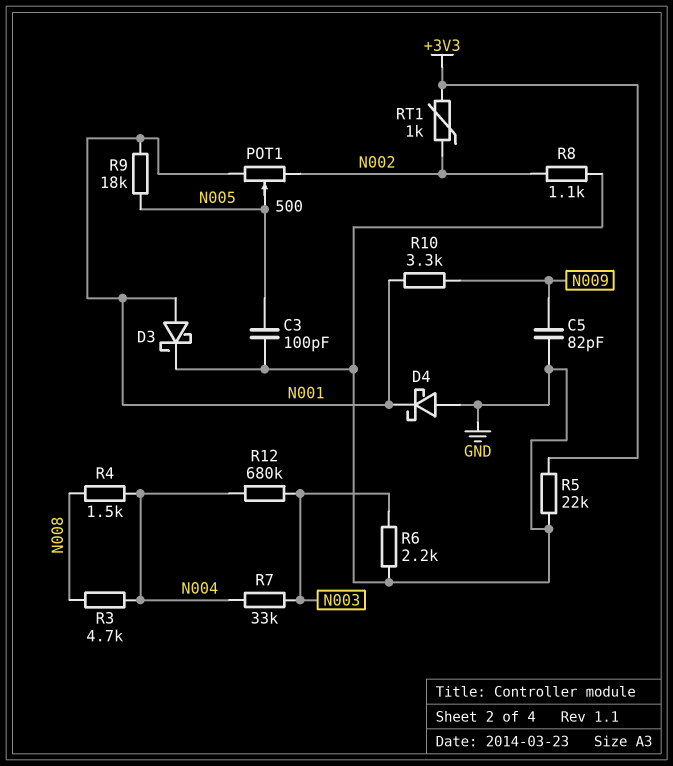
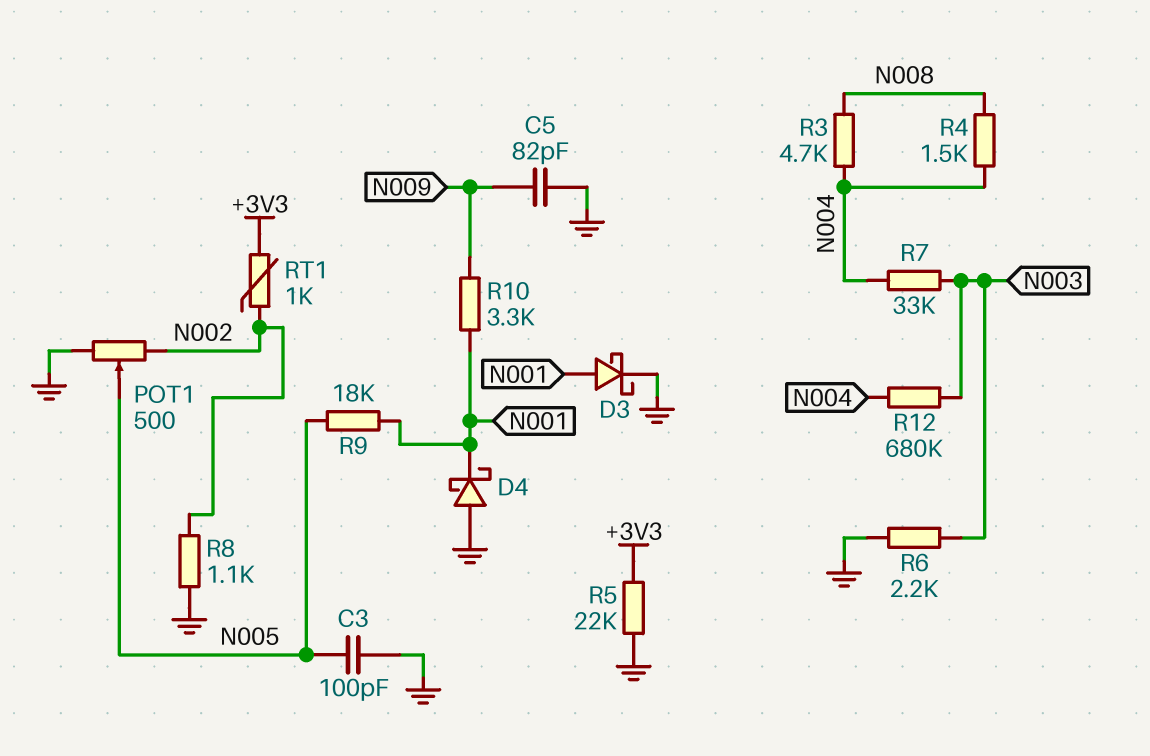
POT1: 500 (N001, N002, wiper N005) -> 500 (GND, N002, wiper N005)

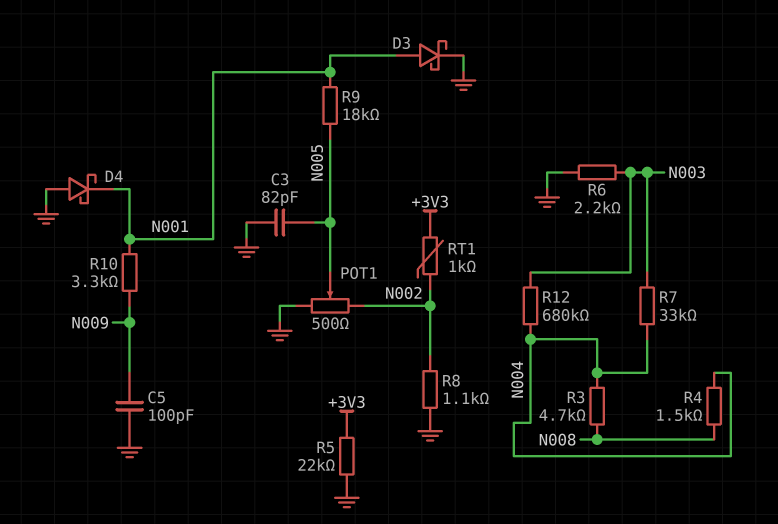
C3: 100pF (GND, N005) -> 82pF (GND, N005)
C5: 82pF (GND, N009) -> 100pF (GND, N009)

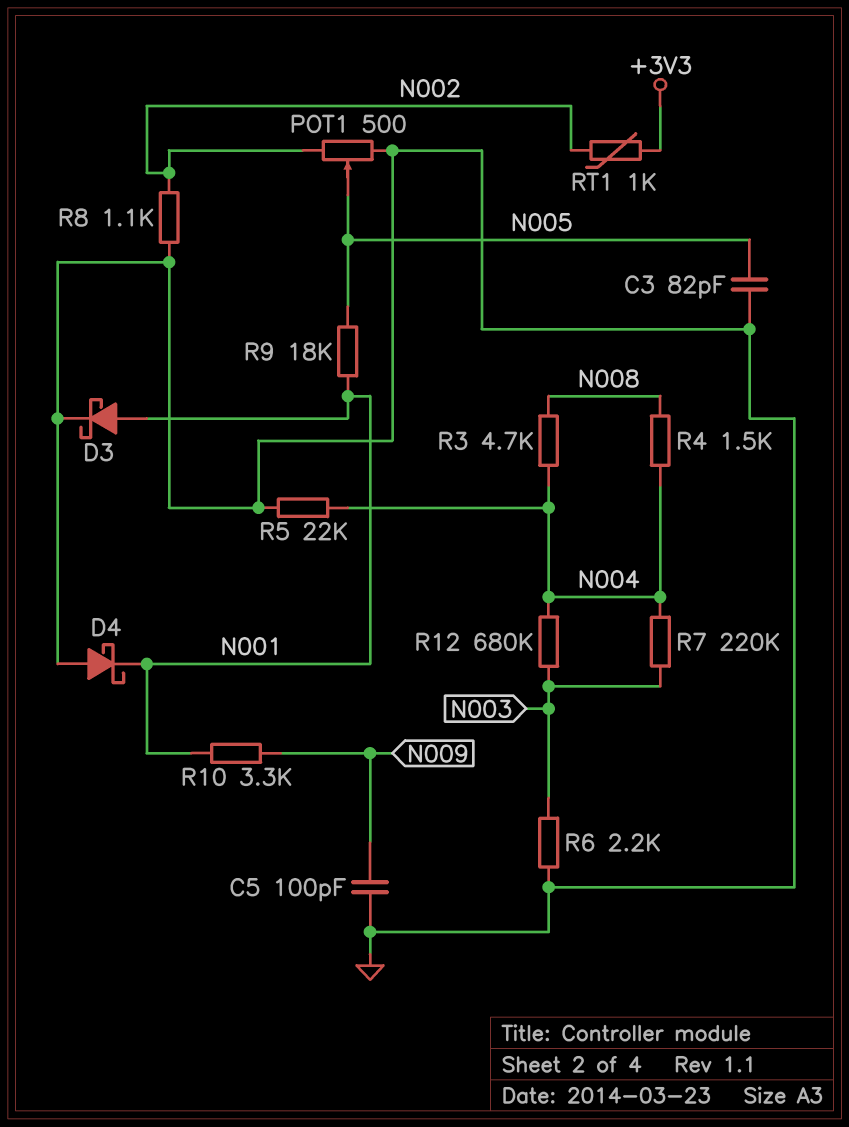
R5: 22k (+3V3, GND) -> 22k (GND, N004)
R7: 33k (N003, N004) -> 220k (N003, N004)

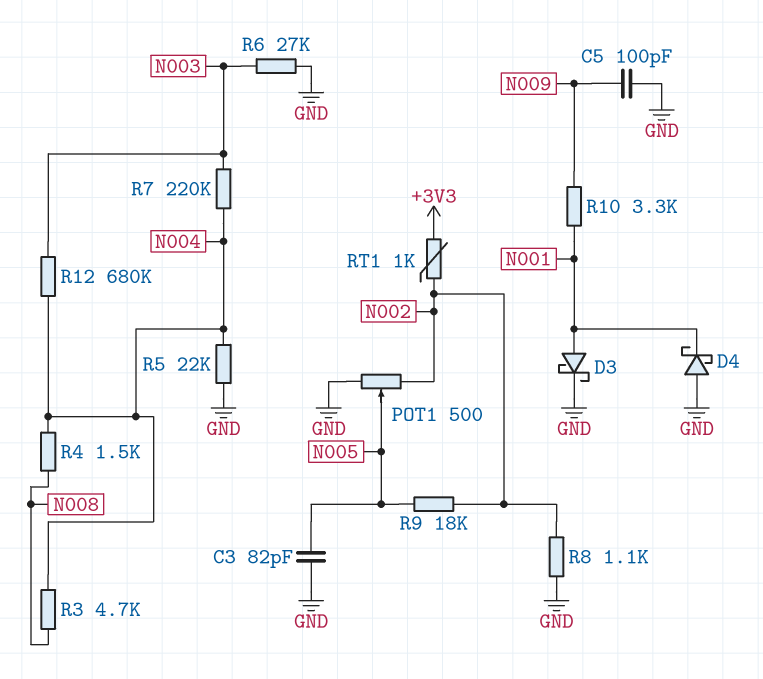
R6: 2.2k (GND, N003) -> 27k (GND, N003)
R9: 18k (N001, N005) -> 18k (N002, N005)

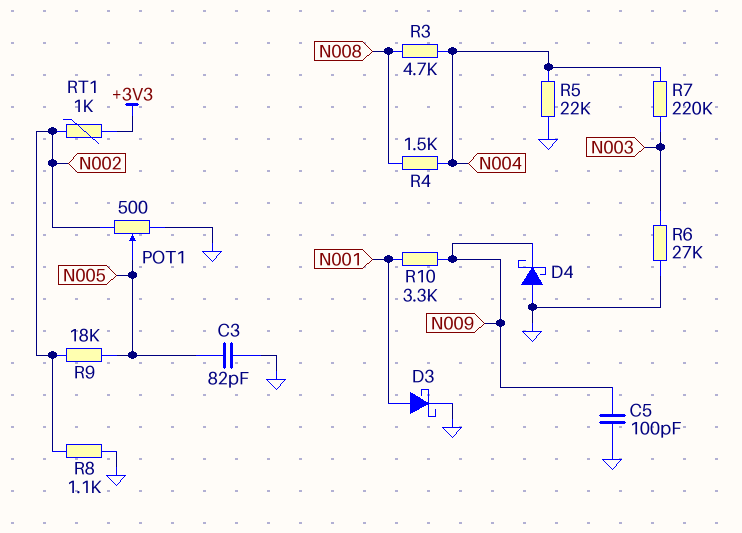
D4: schottky (A GND, K N001) -> schottky (A GND, K N009)
R12: 680k (N003, N004) -> none

